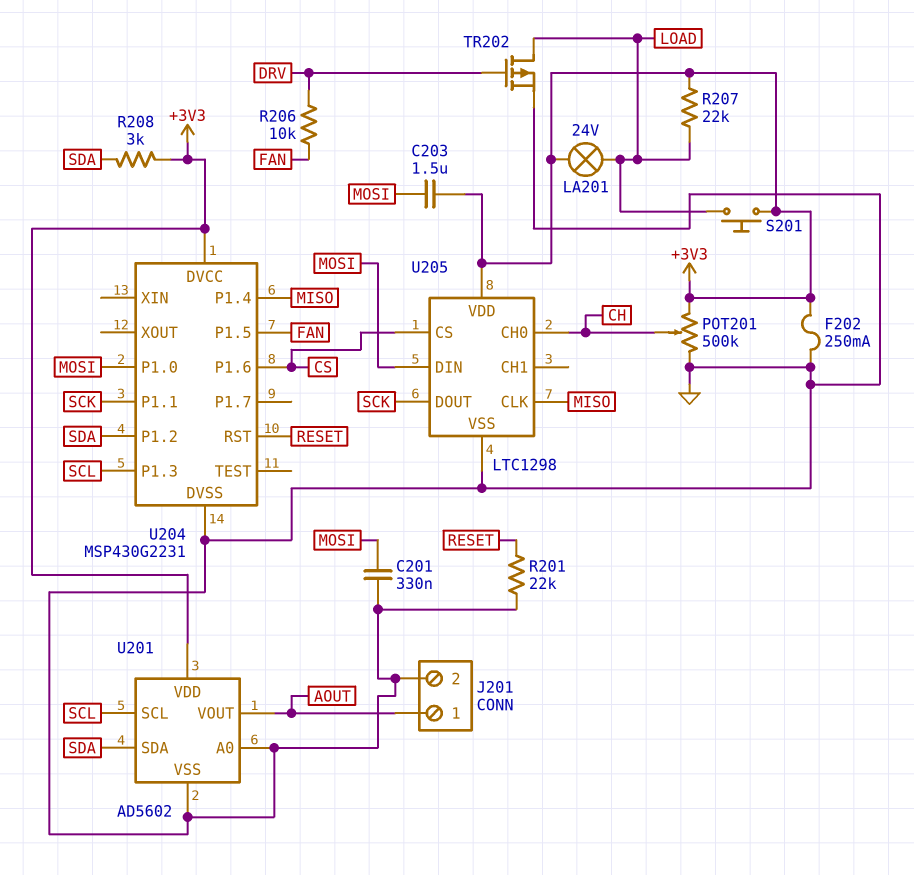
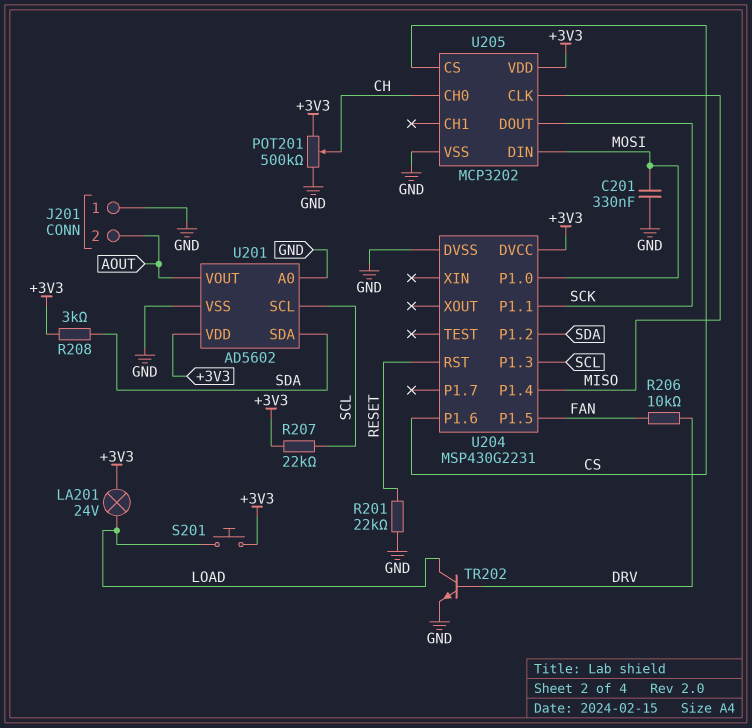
C203: 1.5uF (+3V3, MOSI) -> none
F202: 250mA (+3V3, GND) -> none
J201 pin 1: AOUT -> GND
J201 pin 2: GND -> AOUT
R207: 22k (+3V3, LOAD) -> 22k (+3V3, SCL)
TR202: PMOS (G DRV, D LOAD, S GND) -> NPN (B DRV, C LOAD, E GND)
U205: LTC1298 -> MCP3202

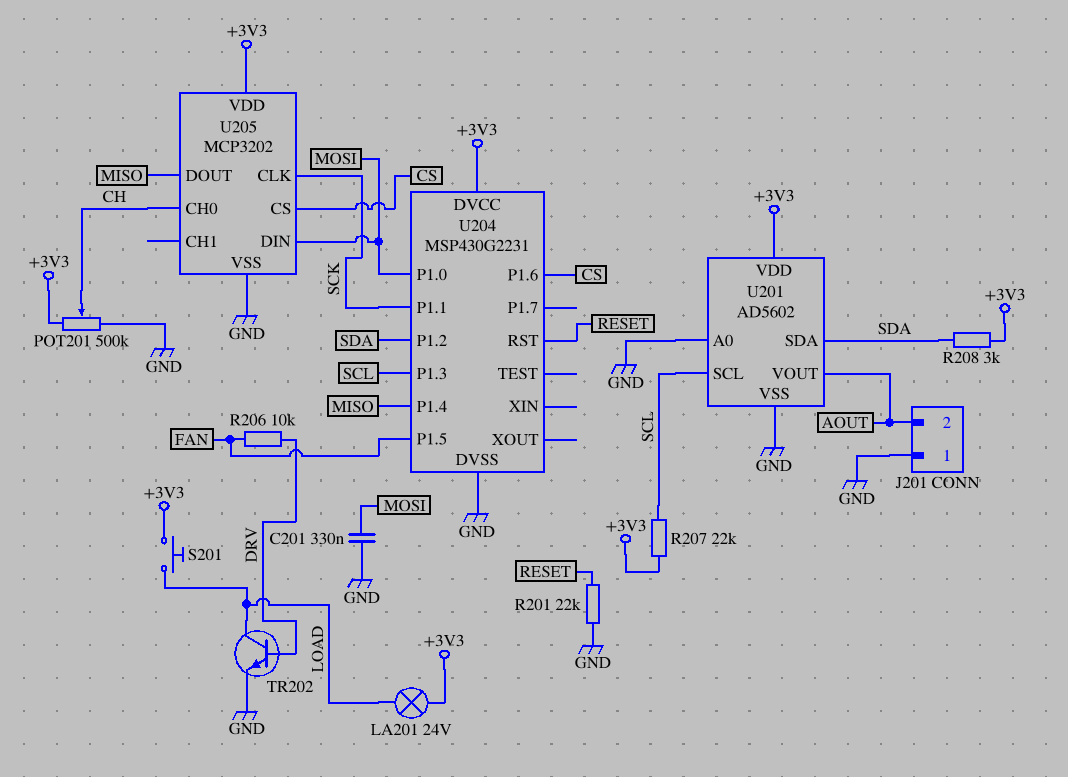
U205 pin CLK: MISO -> SCK
U205 pin DOUT: SCK -> MISO

